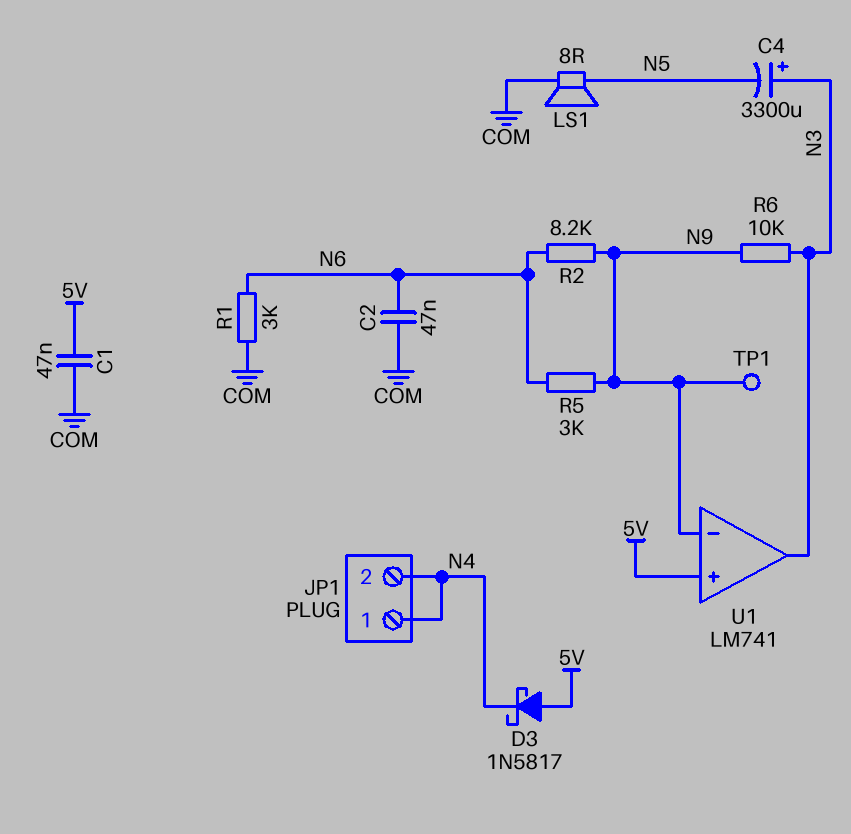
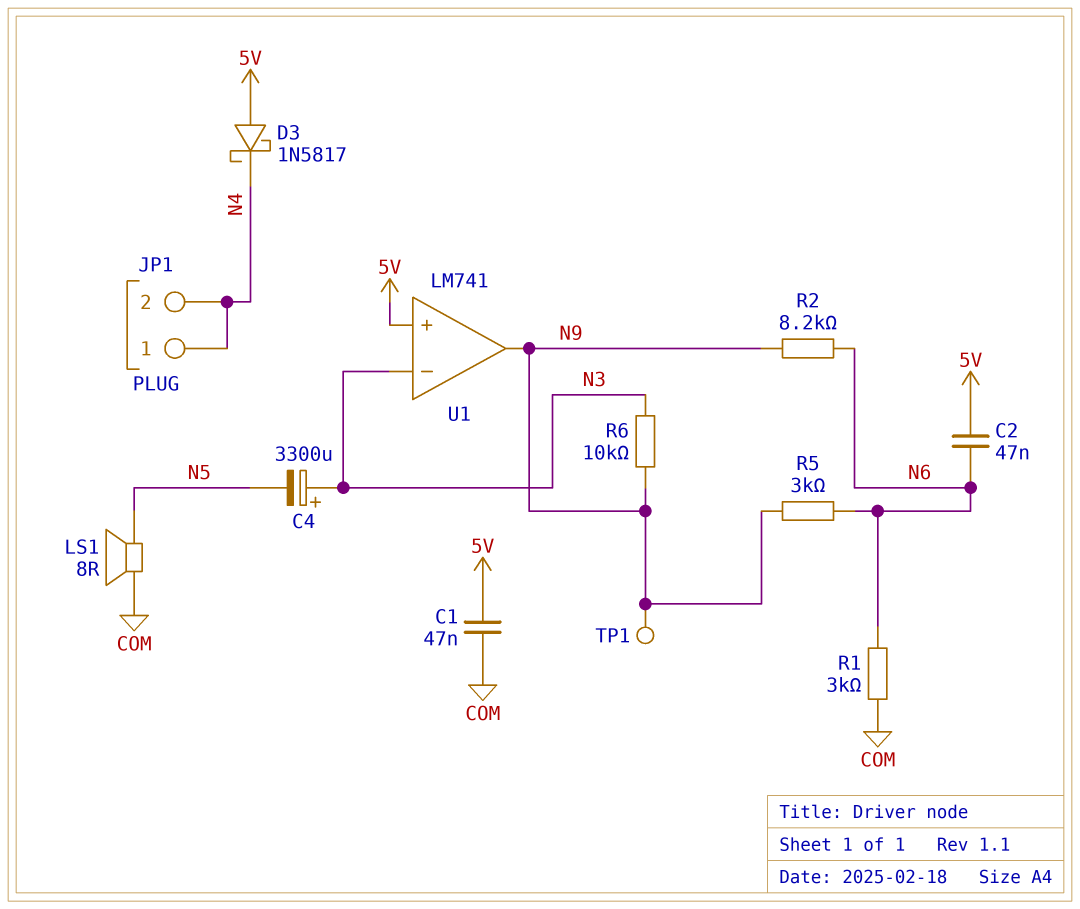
C2: 47nF (COM, N6) -> 47nF (5V, N6)
U1 pin in-: N9 -> N3
U1 pin out: N3 -> N9

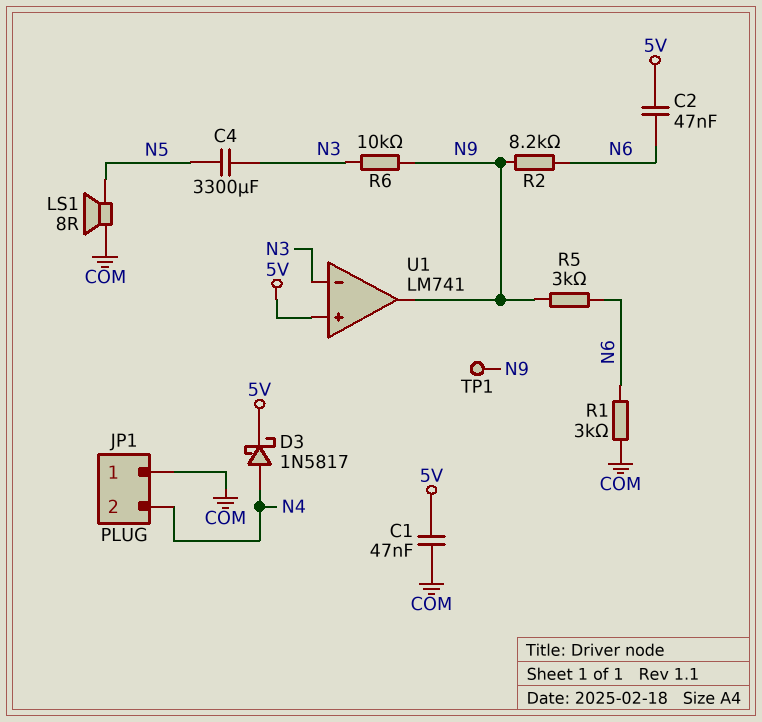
C4: 3300uF (plus N3, minus N5) -> 3300uF (N3, N5)
D3: schottky 1N5817 (A 5V, K N4) -> schottky 1N5817 (A N4, K 5V)
JP1 pin 1: N4 -> COM

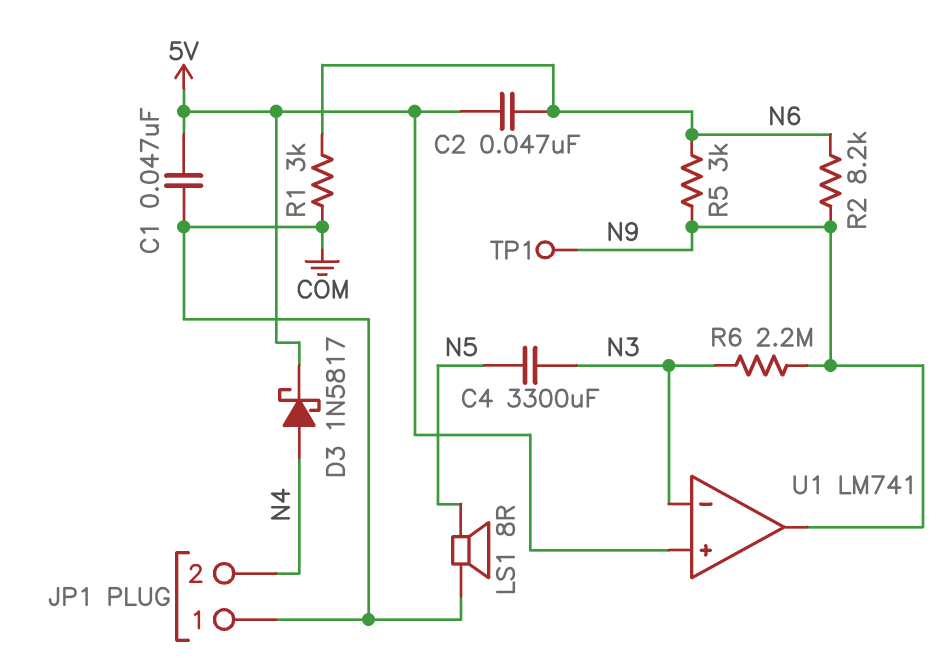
R6: 10k (N3, N9) -> 2.2M (N3, N9)

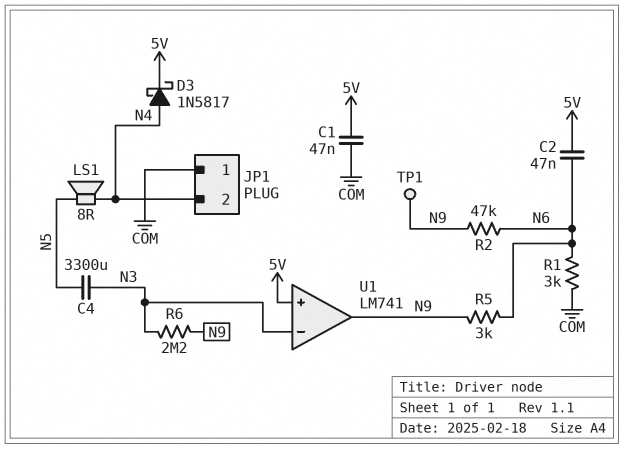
LS1: speaker 8R (COM, N5) -> speaker 8R (N4, N5)
R2: 8.2k (N6, N9) -> 47k (N6, N9)

